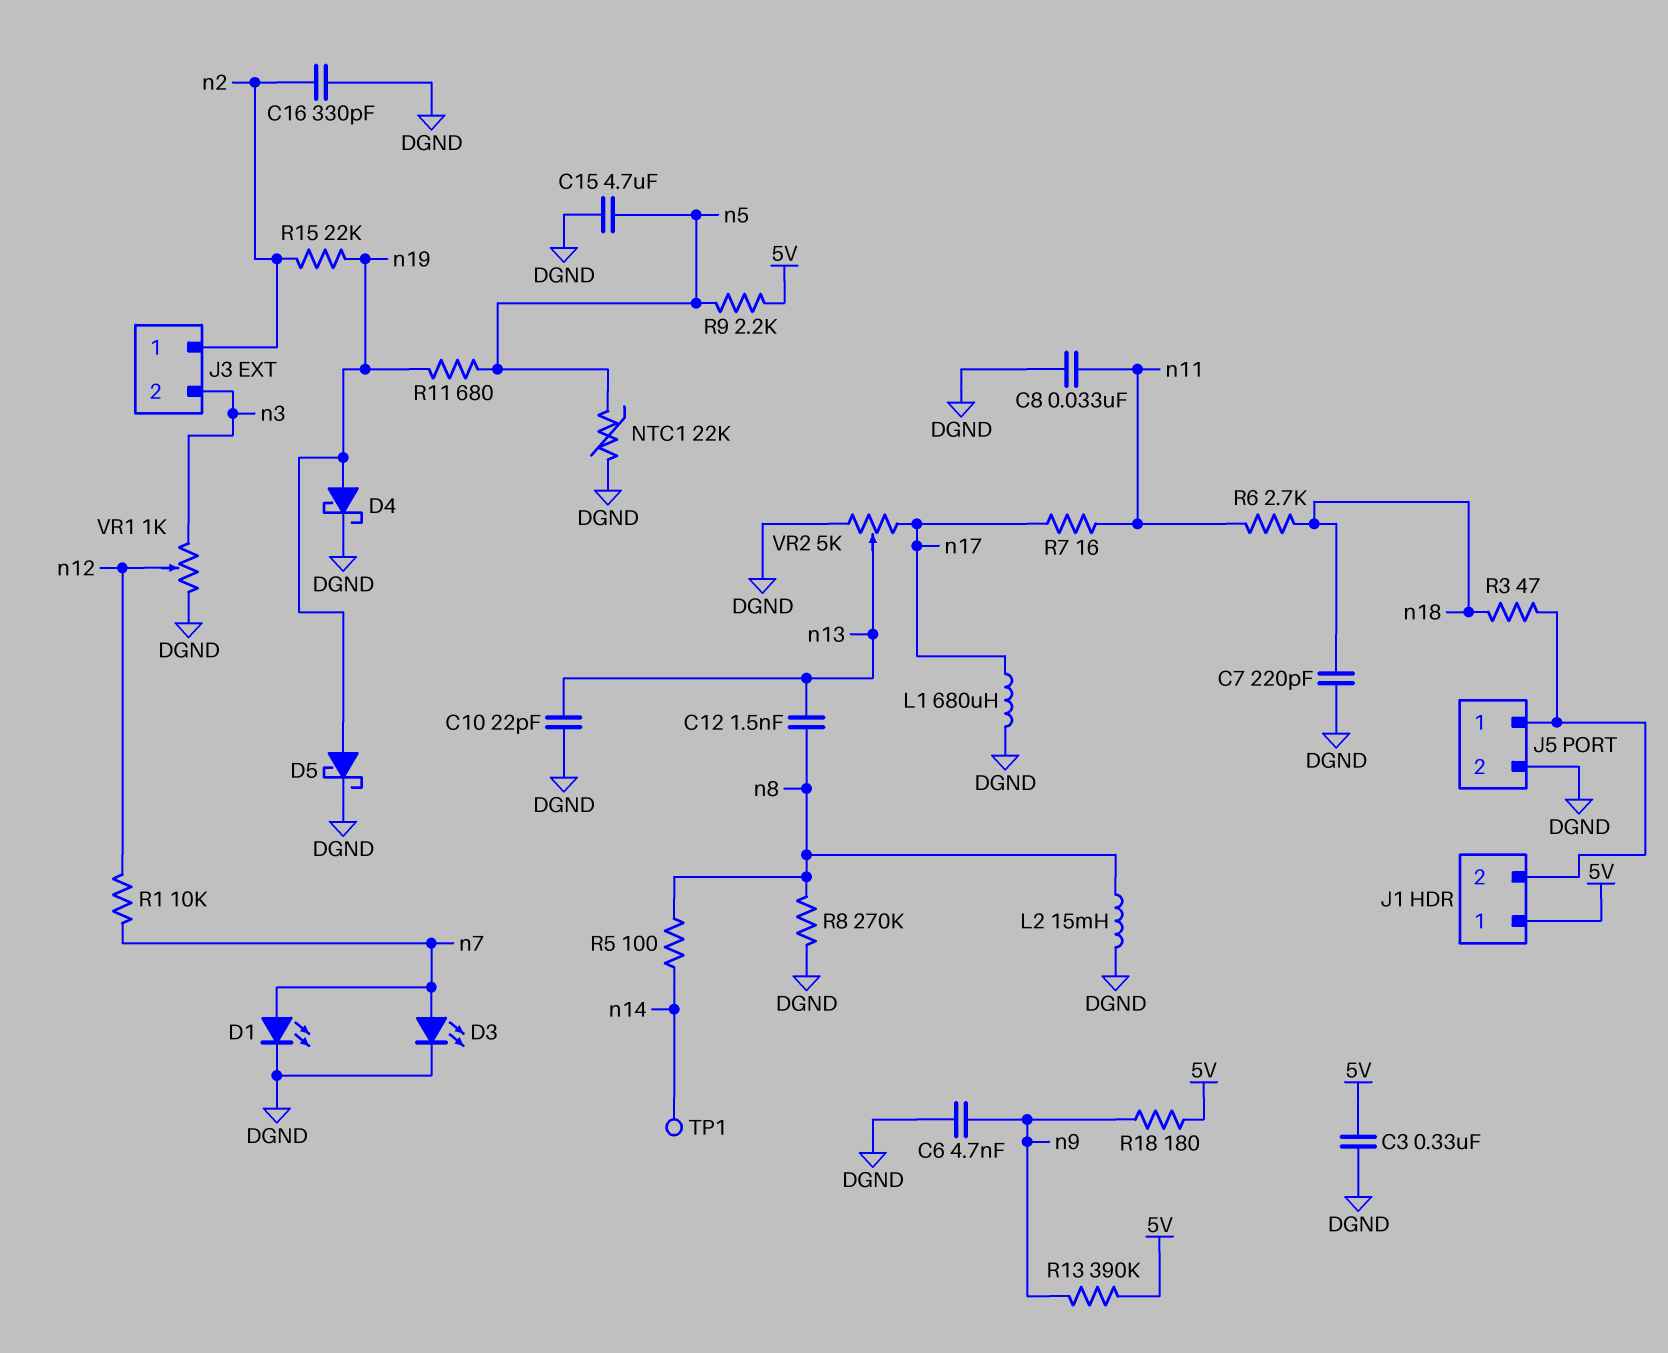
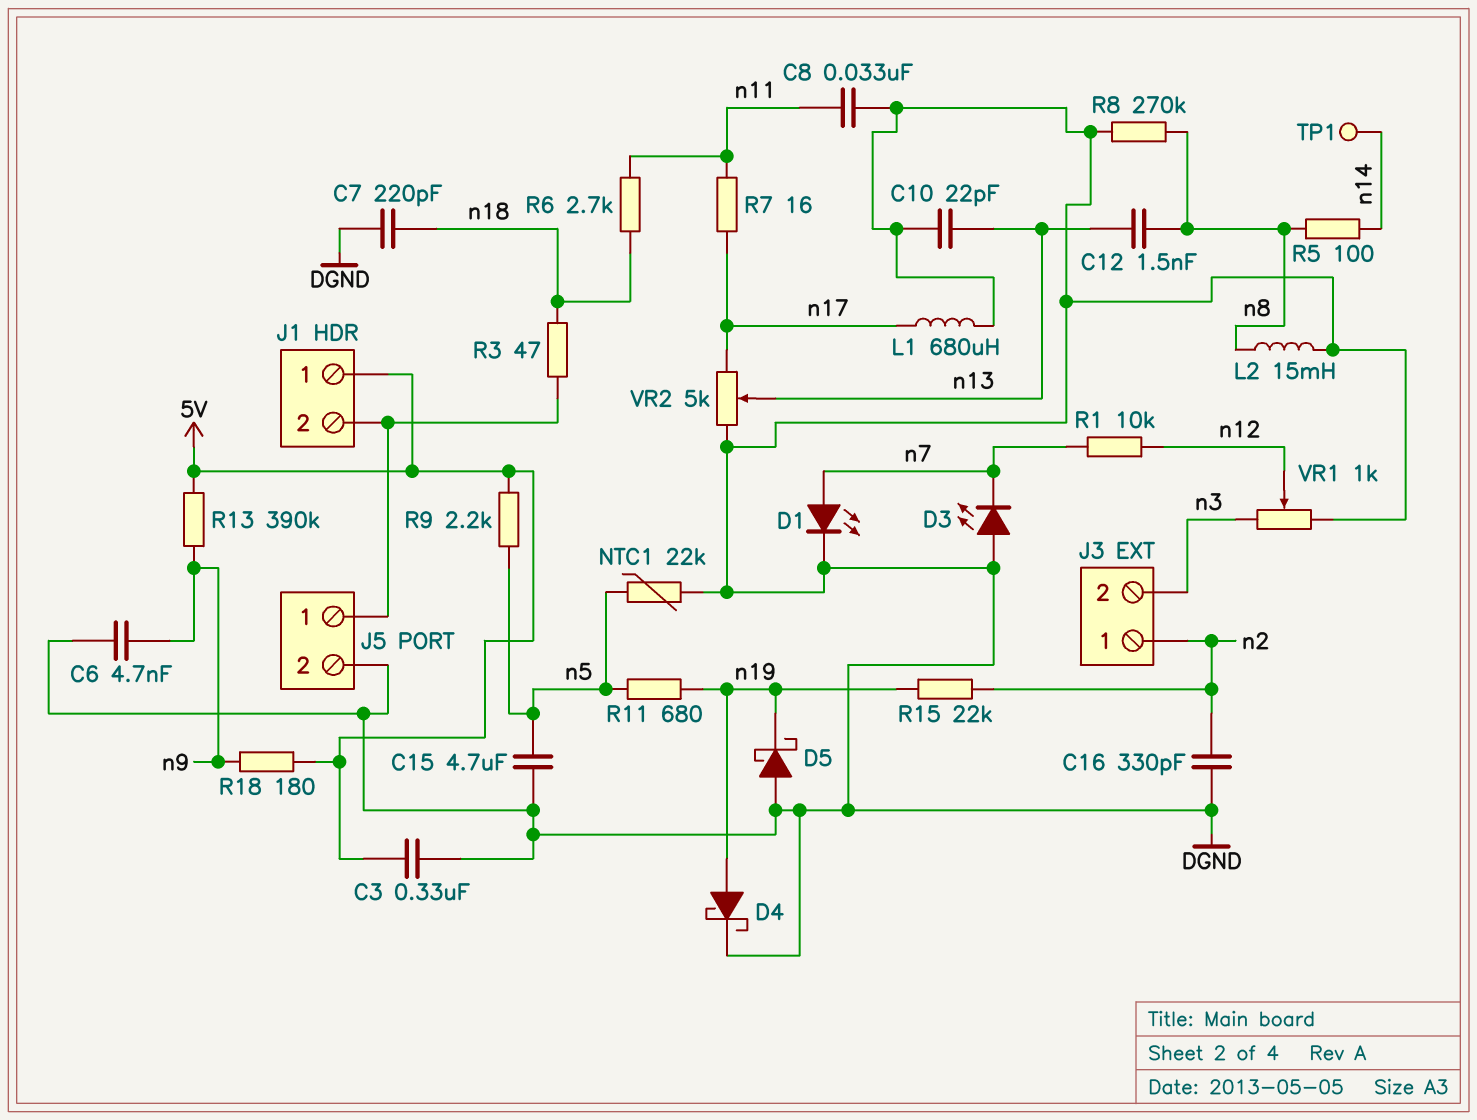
D3: LED (A n7, K DGND) -> LED (A DGND, K n7)
D5: schottky (A n19, K DGND) -> schottky (A DGND, K n19)

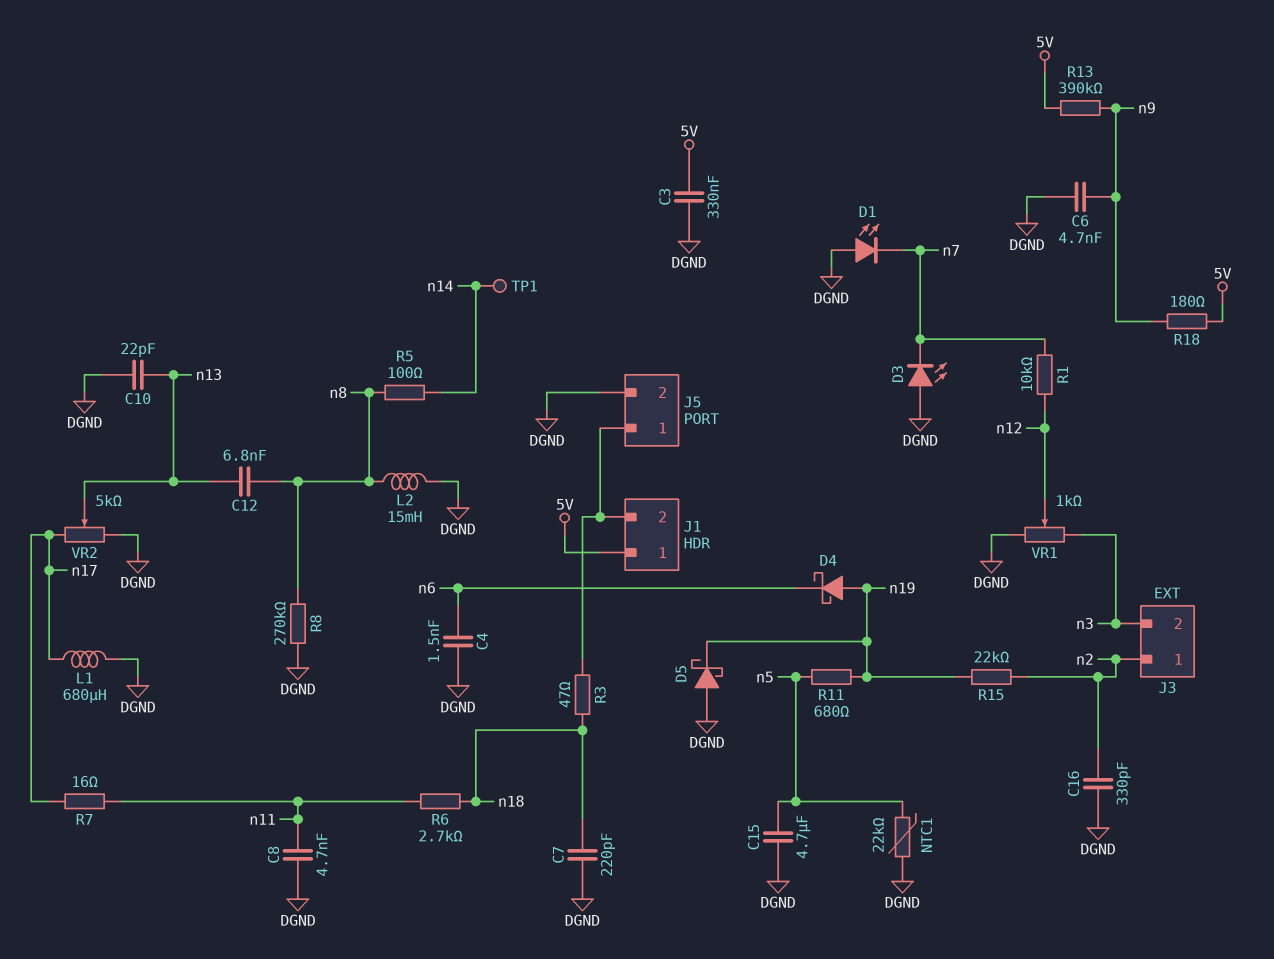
C4: none -> 1.5nF (DGND, n6)
C8: 33nF (DGND, n11) -> 4.7nF (DGND, n11)
C12: 1.5nF (n8, n13) -> 6.8nF (n8, n13)
D1: LED (A n7, K DGND) -> LED (A DGND, K n7)
D4: schottky (A n19, K DGND) -> schottky (A n19, K n6)
R9: 2.2k (5V, n5) -> none

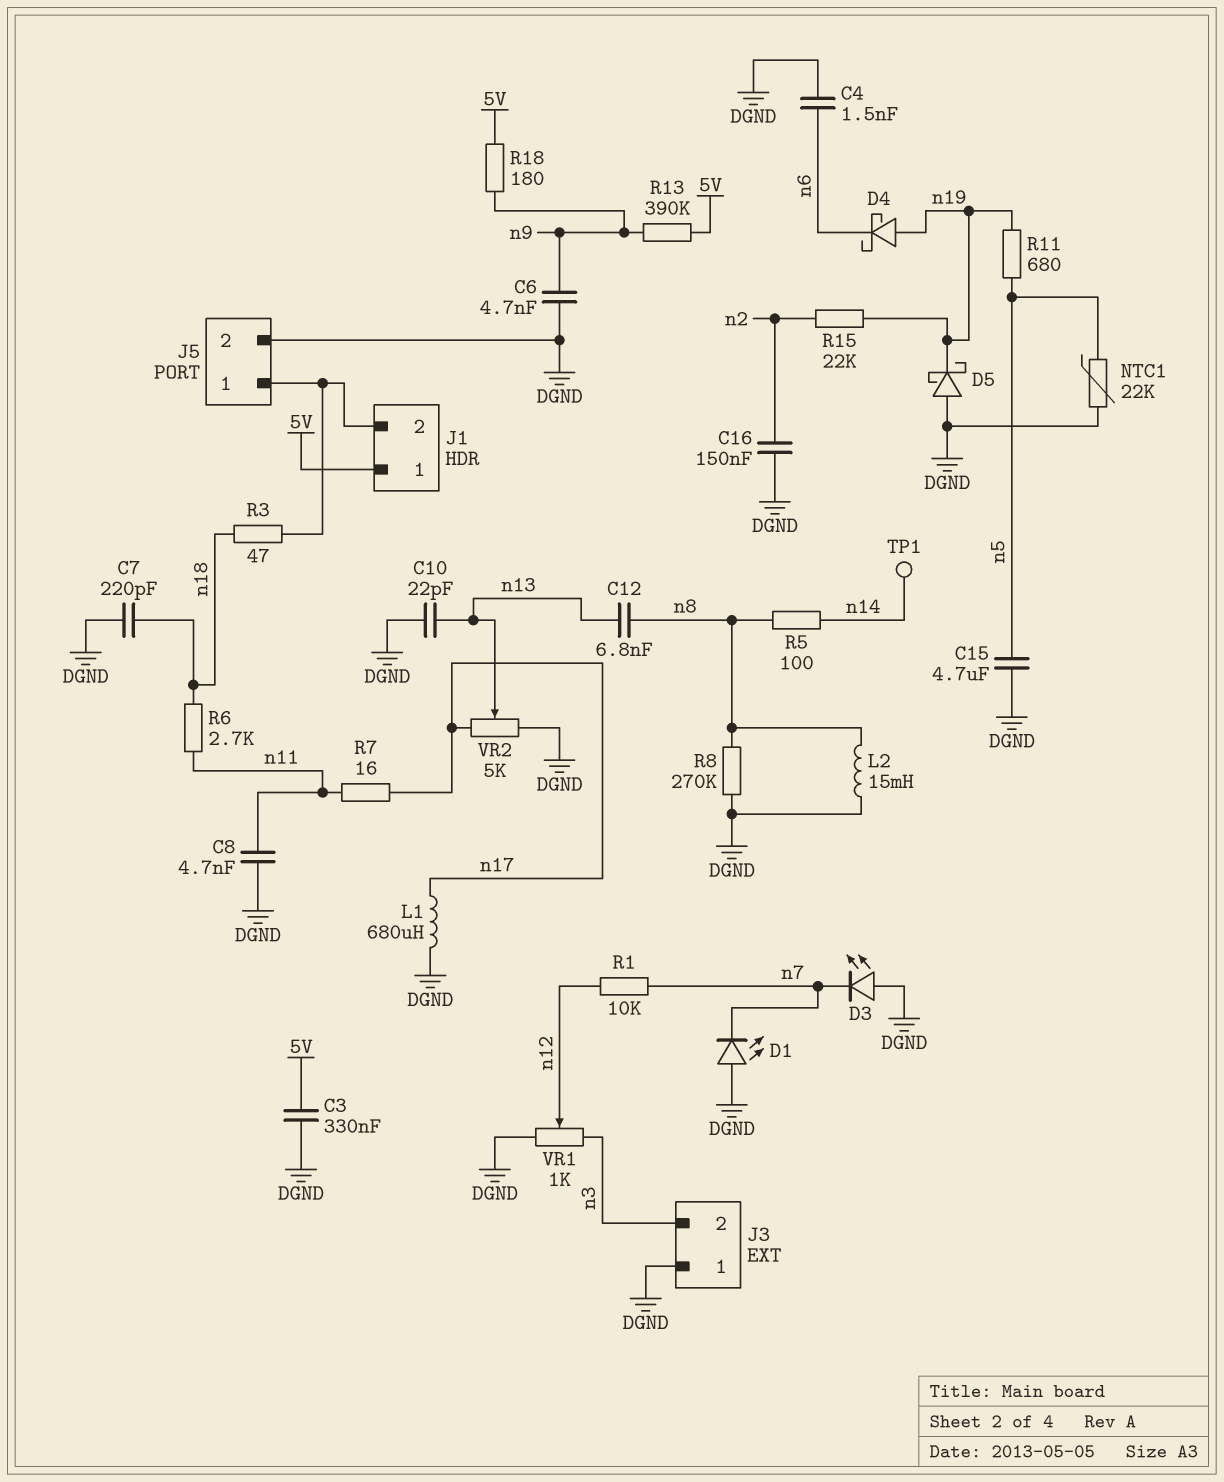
C16: 330pF (DGND, n2) -> 150nF (DGND, n2)
J3 pin 1: n2 -> DGND

